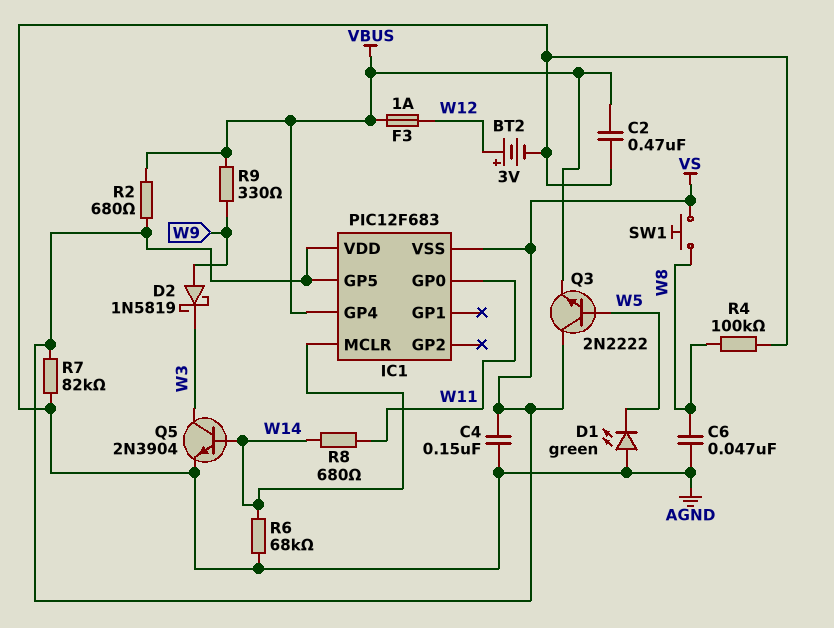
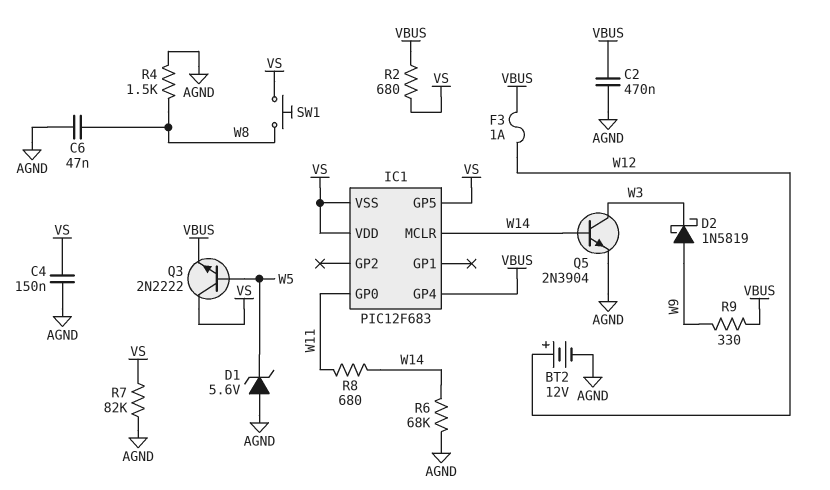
BT2: 3V (plus W12, minus AGND) -> 12V (plus W12, minus AGND)
D1: LED green (A AGND, K W5) -> zener 5.6V (A AGND, K W5)
R4: 100k (AGND, W8) -> 1.5k (AGND, W8)

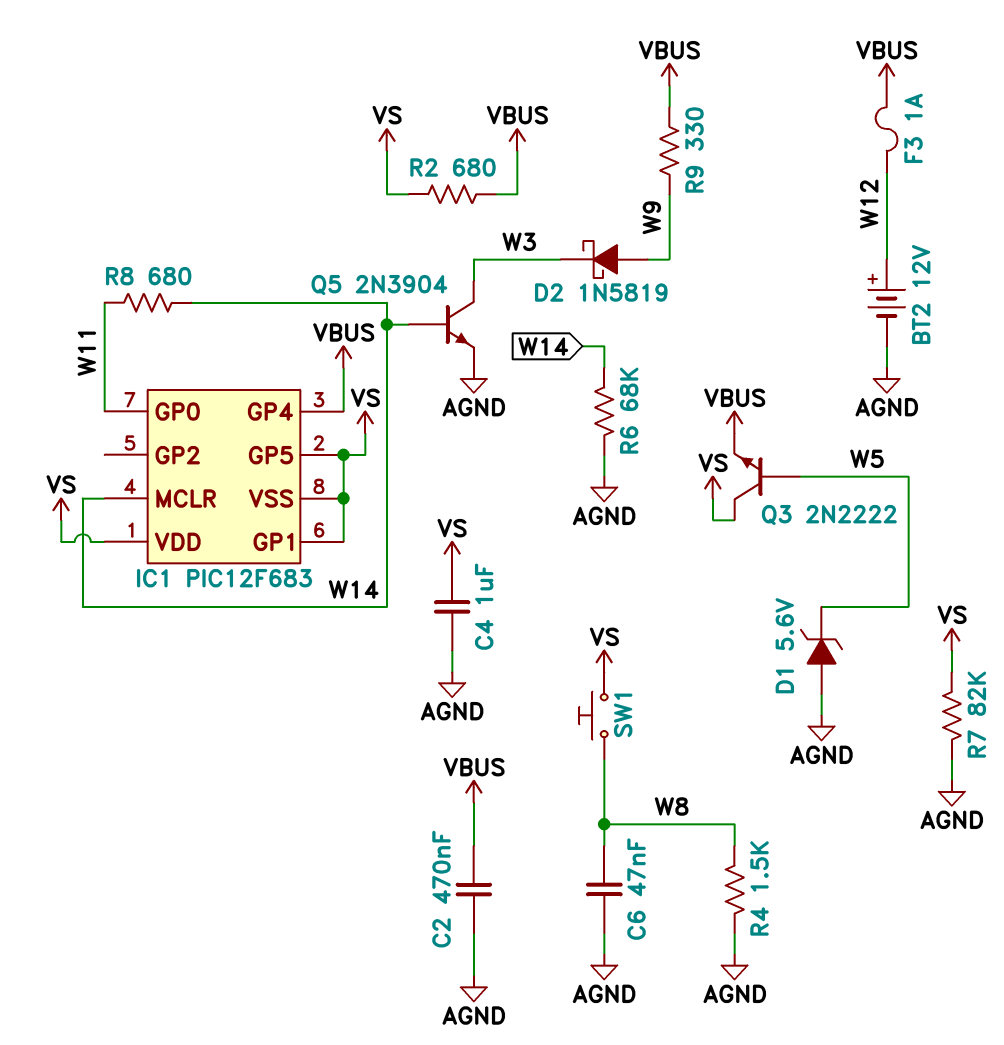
C4: 150nF (AGND, VS) -> 1uF (AGND, VS)
IC1 pin GP1: none -> VS

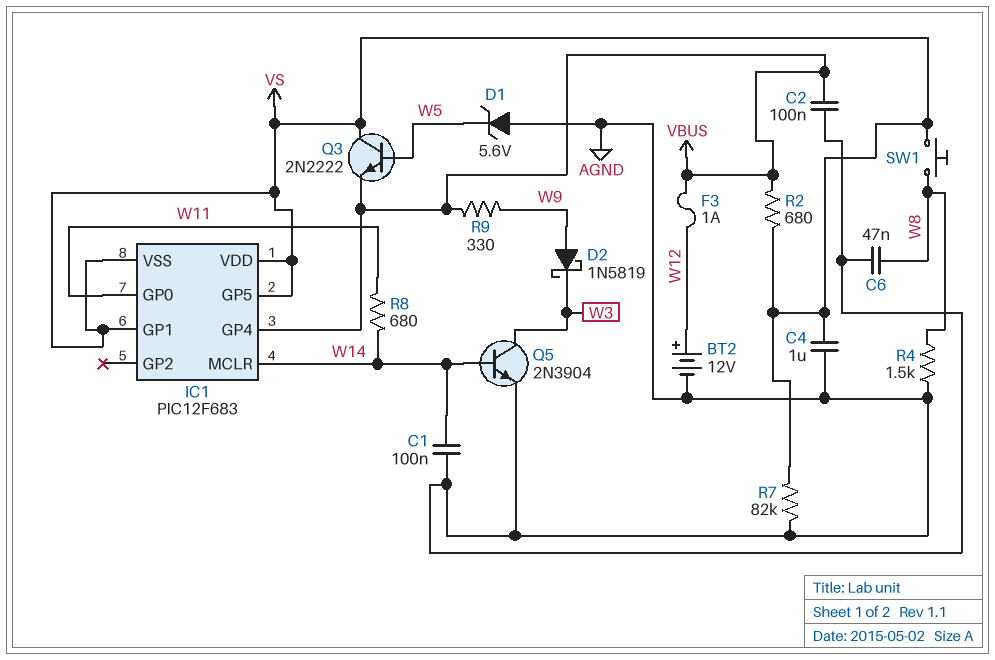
C1: none -> 100nF (AGND, W14)
C2: 470nF (AGND, VBUS) -> 100nF (AGND, VBUS)
R6: 68k (AGND, W14) -> none

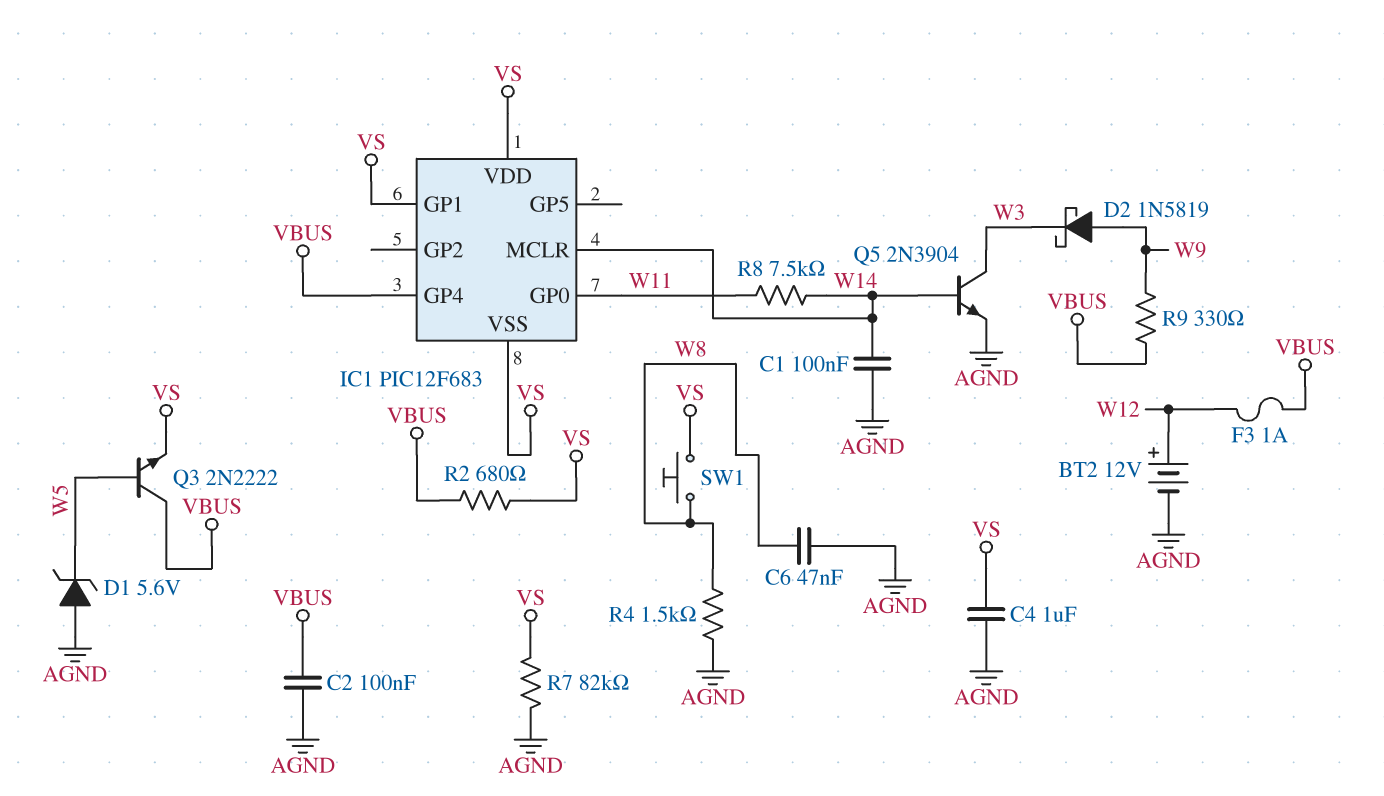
IC1 pin GP5: VS -> none
Q3: NPN 2N2222 (B W5, C VS, E VBUS) -> NPN 2N2222 (B W5, C VBUS, E VS)
R8: 680 (W11, W14) -> 7.5k (W11, W14)

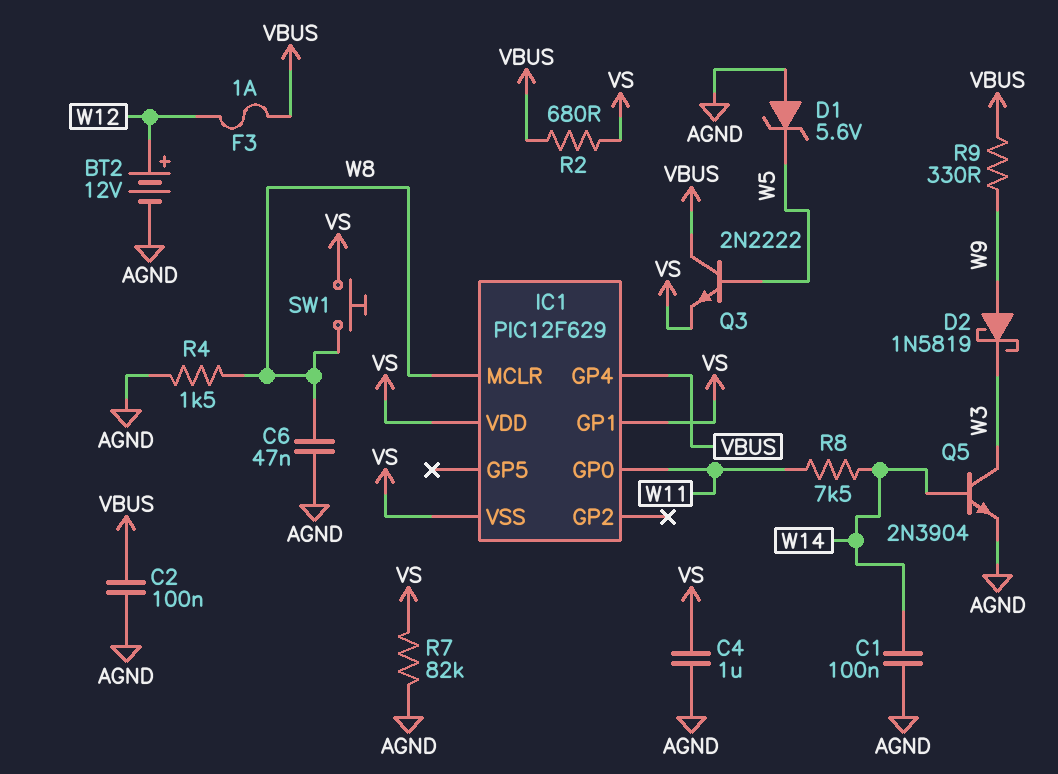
IC1: PIC12F683 -> PIC12F629
IC1 pin MCLR: W14 -> W8

